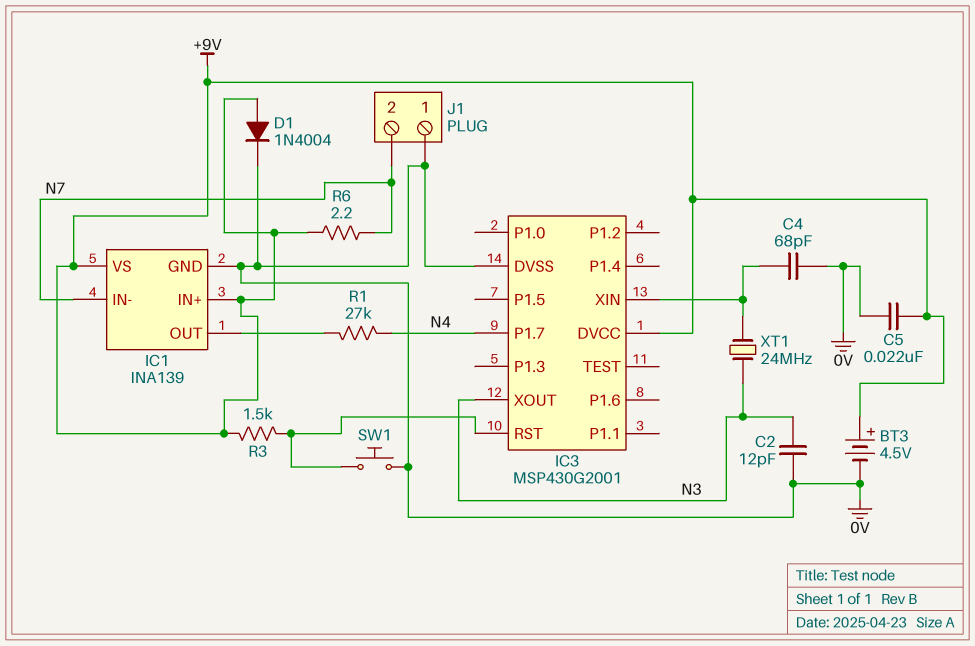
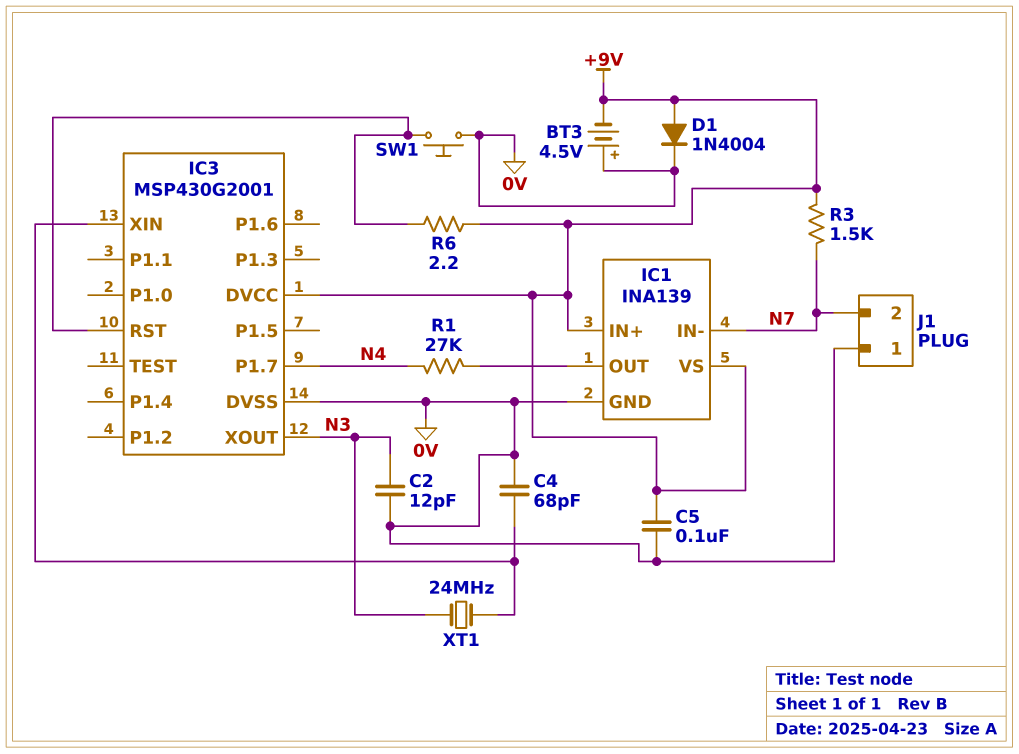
BT3: 4.5V (plus +9V, minus 0V) -> 4.5V (plus 0V, minus +9V)
C5: 22nF (+9V, 0V) -> 100nF (+9V, 0V)
R3: 1.5k (+9V, IC3/RST) -> 1.5k (+9V, N7)
R6: 2.2 (+9V, N7) -> 2.2 (+9V, IC3/RST)

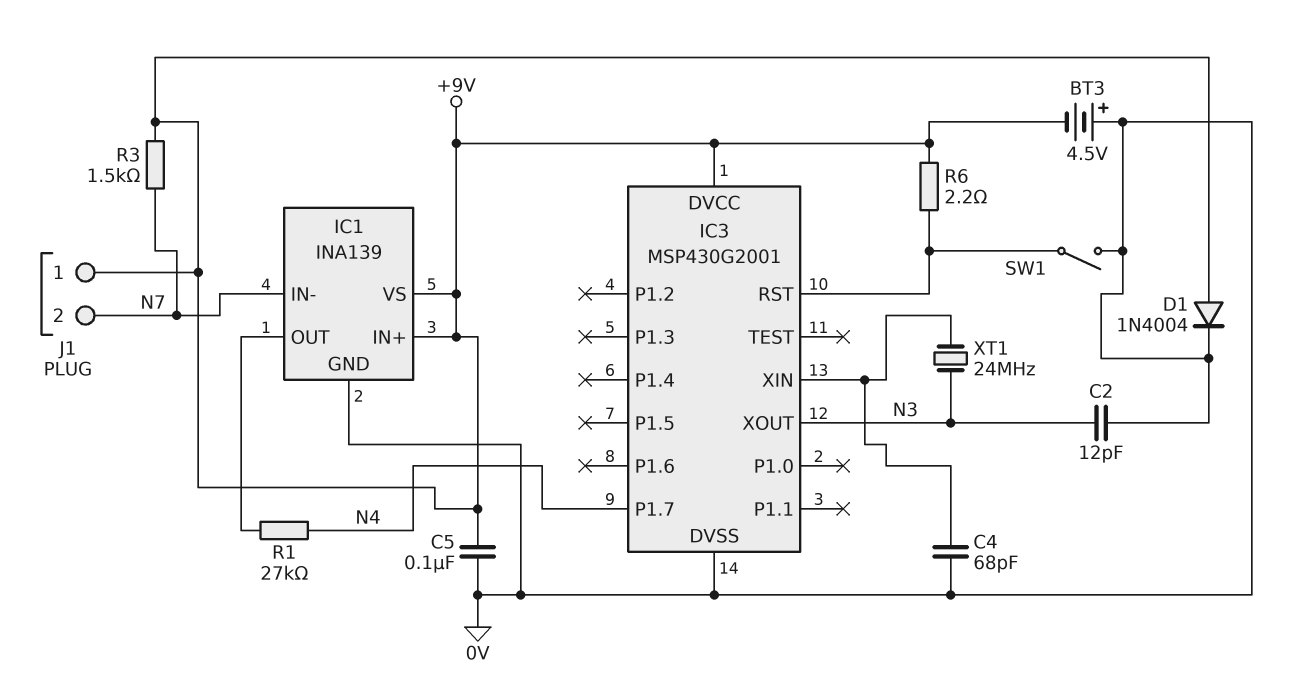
J1 pin 1: 0V -> +9V
SW1: button (0V, IC3/RST) -> switch (0V, IC3/RST)

